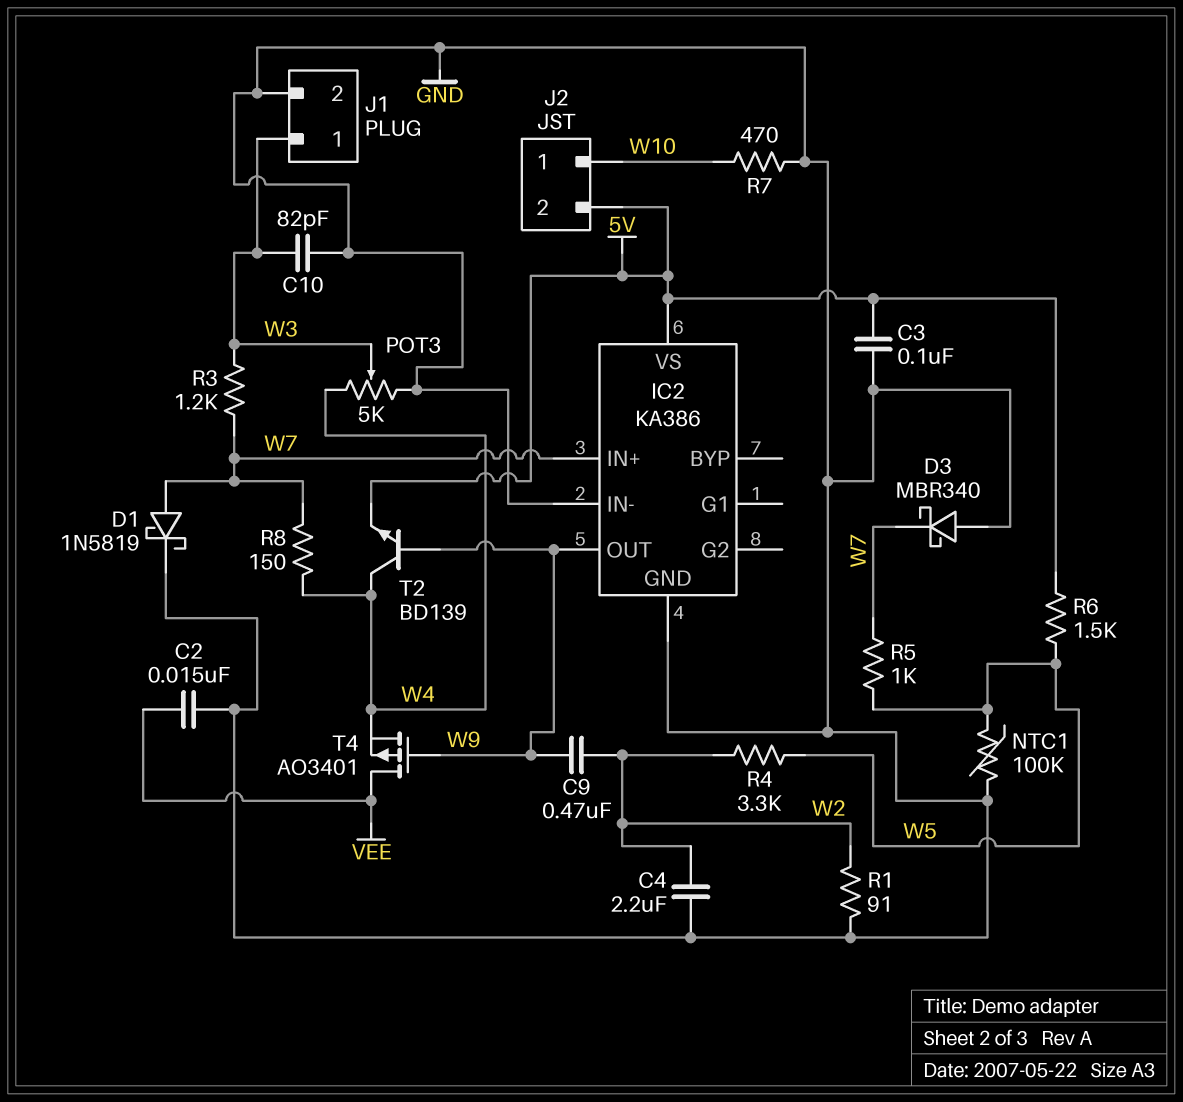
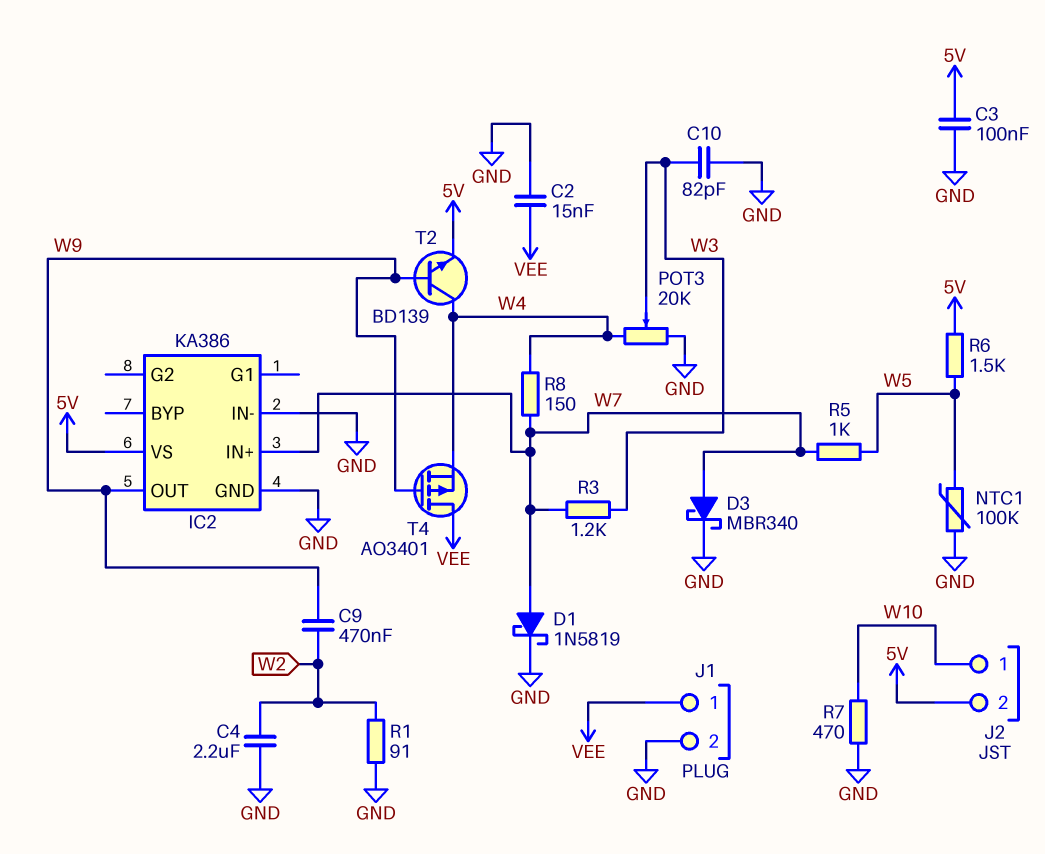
D3: schottky MBR340 (A GND, K W7) -> schottky MBR340 (A W7, K GND)
J1 pin 1: W3 -> VEE
POT3: 5k (GND, W4, wiper W3) -> 20k (GND, W4, wiper W3)
R4: 3.3k (W2, W5) -> none

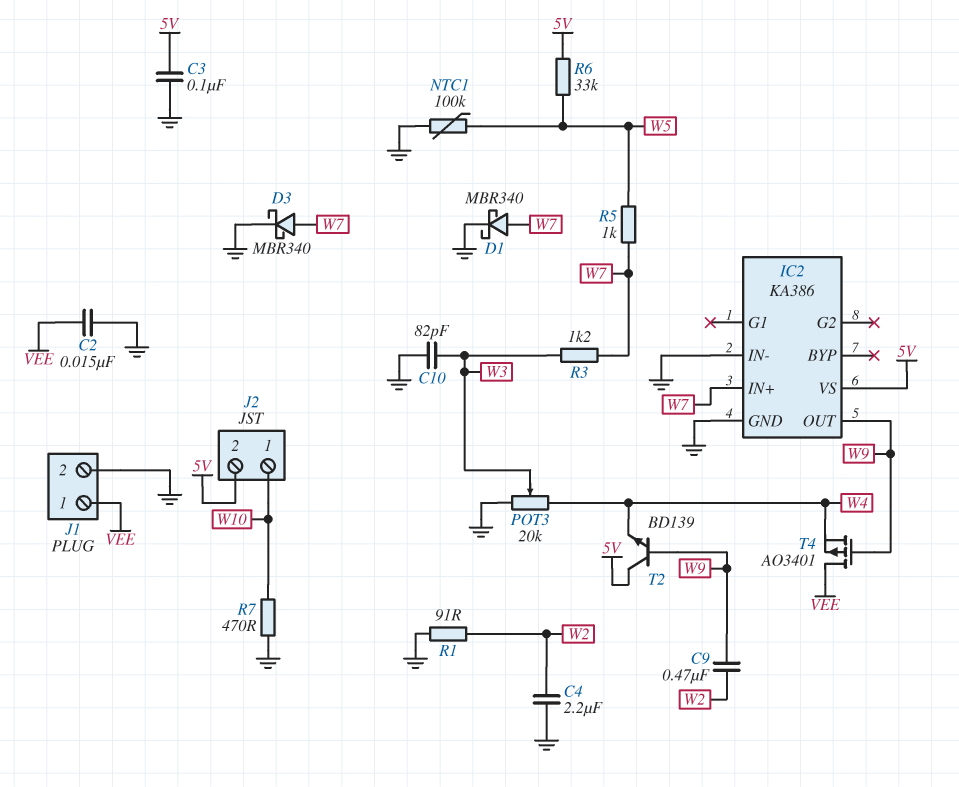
D1: schottky 1N5819 (A W7, K GND) -> schottky MBR340 (A W7, K GND)
R6: 1.5k (5V, W5) -> 33k (5V, W5)
R8: 150 (W4, W7) -> none
T2: NPN BD139 (B W9, C W4, E 5V) -> NPN BD139 (B W9, C 5V, E W4)

